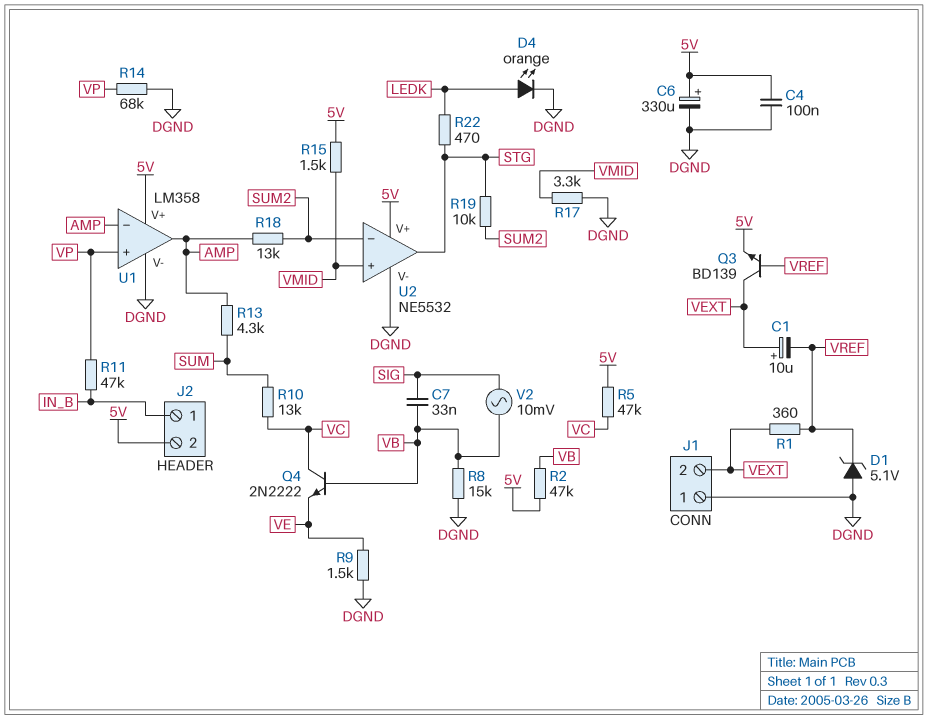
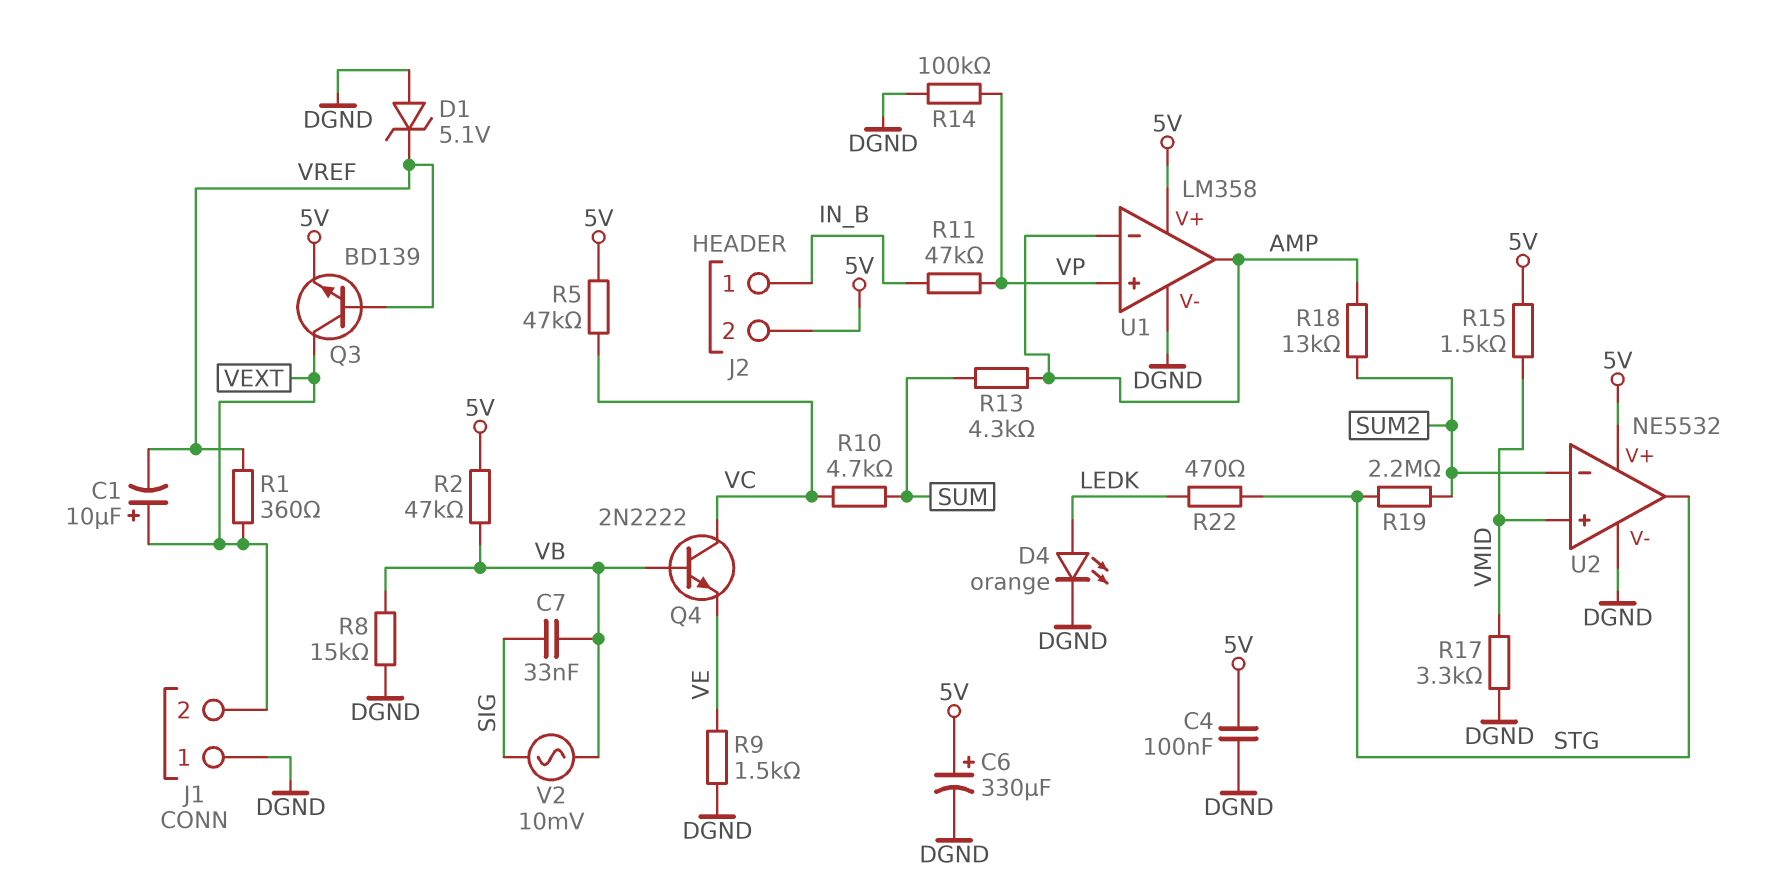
R10: 13k (SUM, VC) -> 4.7k (SUM, VC)
R14: 68k (DGND, VP) -> 100k (DGND, VP)
R19: 10k (STG, SUM2) -> 2.2M (STG, SUM2)

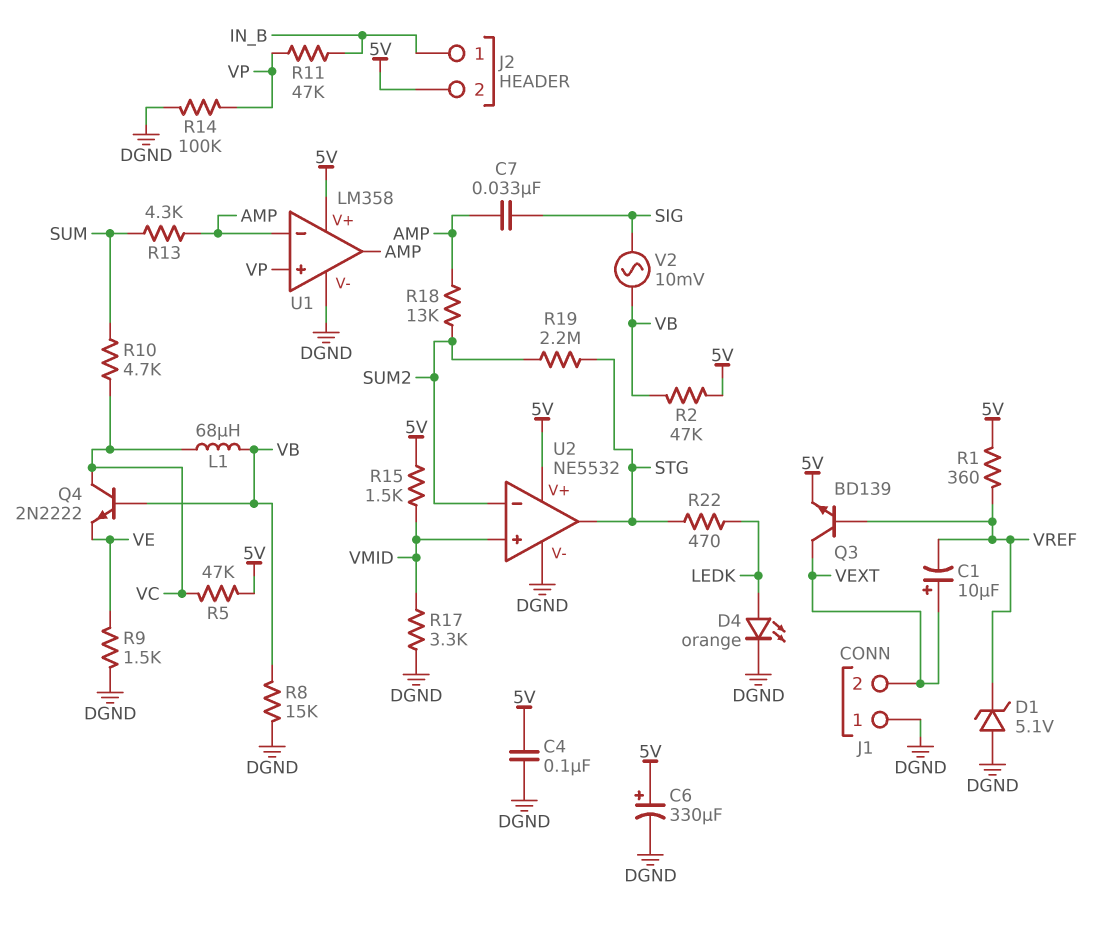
C7: 33nF (SIG, VB) -> 33nF (AMP, SIG)
L1: none -> 68uH (VB, VC)
R1: 360 (VEXT, VREF) -> 360 (5V, VREF)

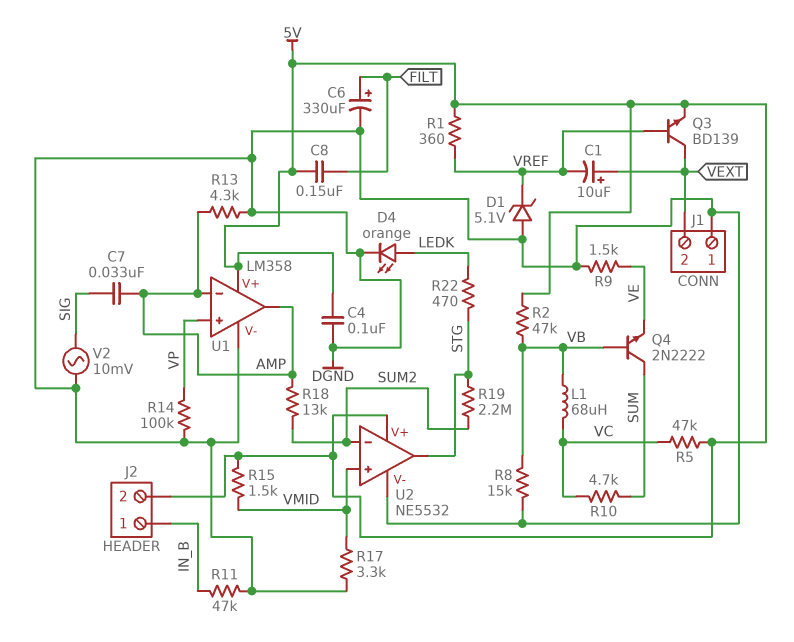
C6: 330uF (plus 5V, minus DGND) -> 330uF (plus FILT, minus DGND)
C8: none -> 150nF (5V, FILT)
Q4: NPN 2N2222 (B VB, C VC, E VE) -> NPN 2N2222 (B VB, C SUM, E VE)
R11: 47k (IN_B, VP) -> 47k (DGND, IN_B)
R13: 4.3k (AMP, SUM) -> 4.3k (AMP, DGND)
V2: AC 10mV (SIG, VB) -> AC 10mV (DGND, SIG)

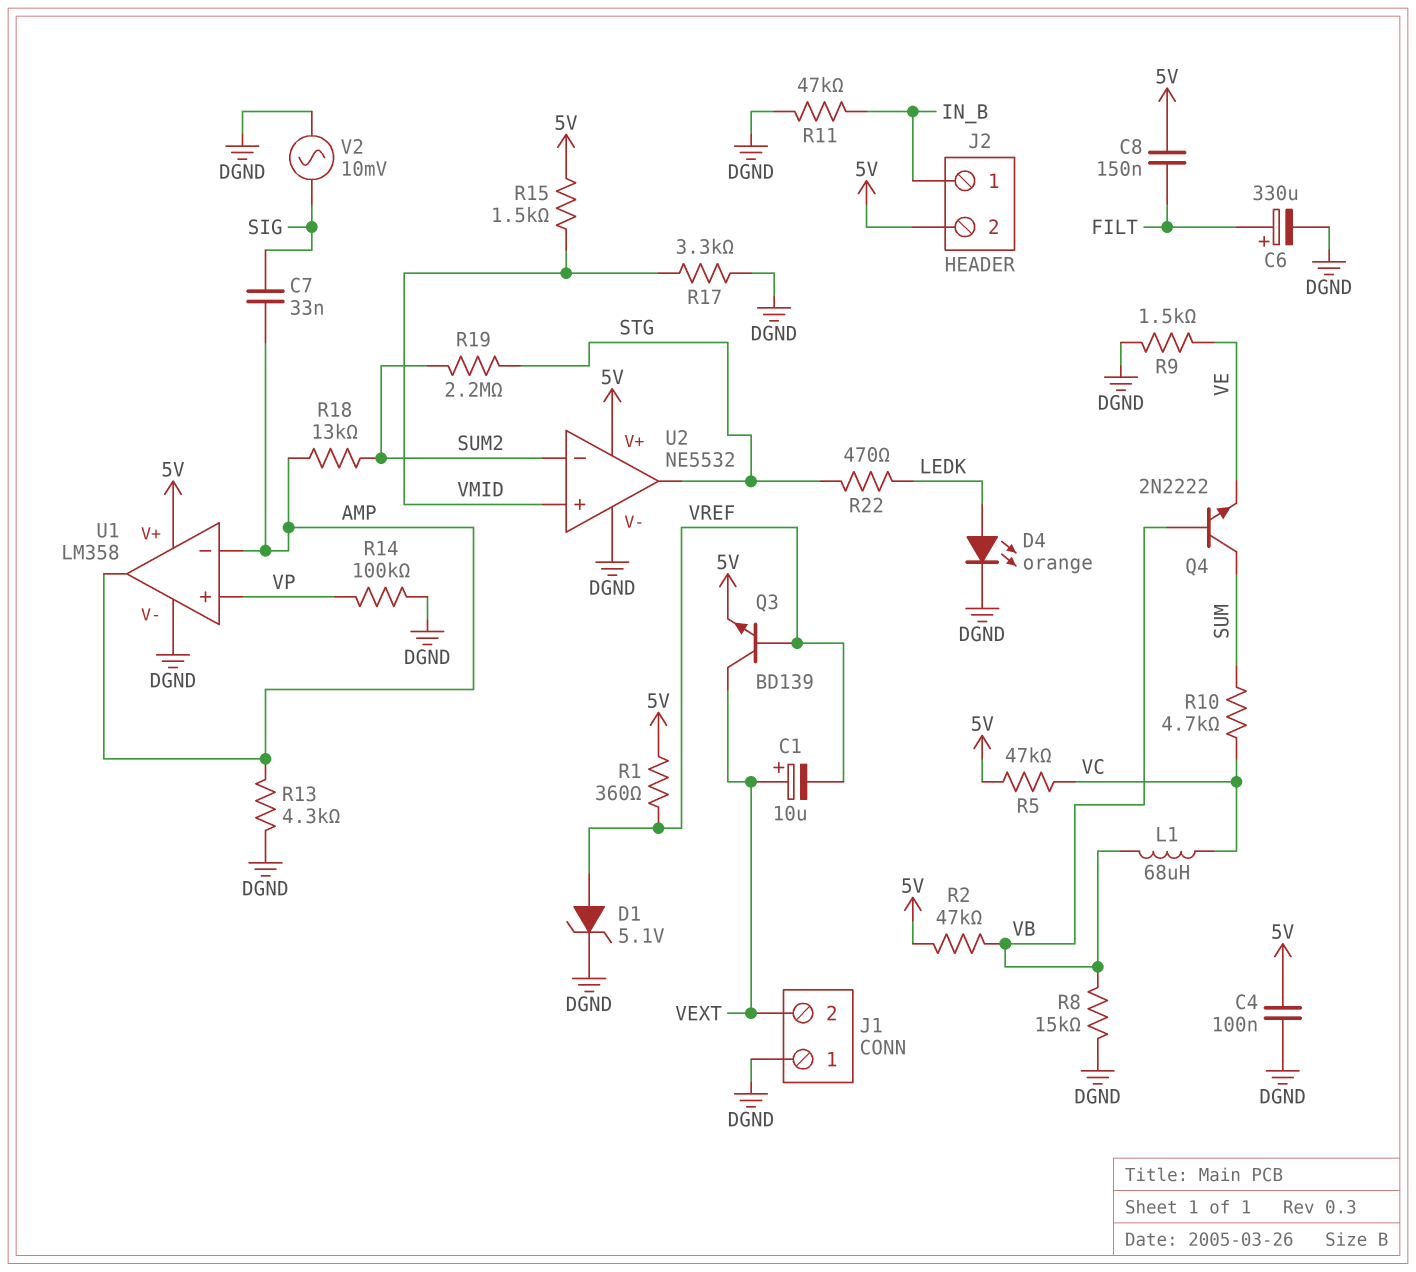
D1: zener 5.1V (A DGND, K VREF) -> zener 5.1V (A VREF, K DGND)

